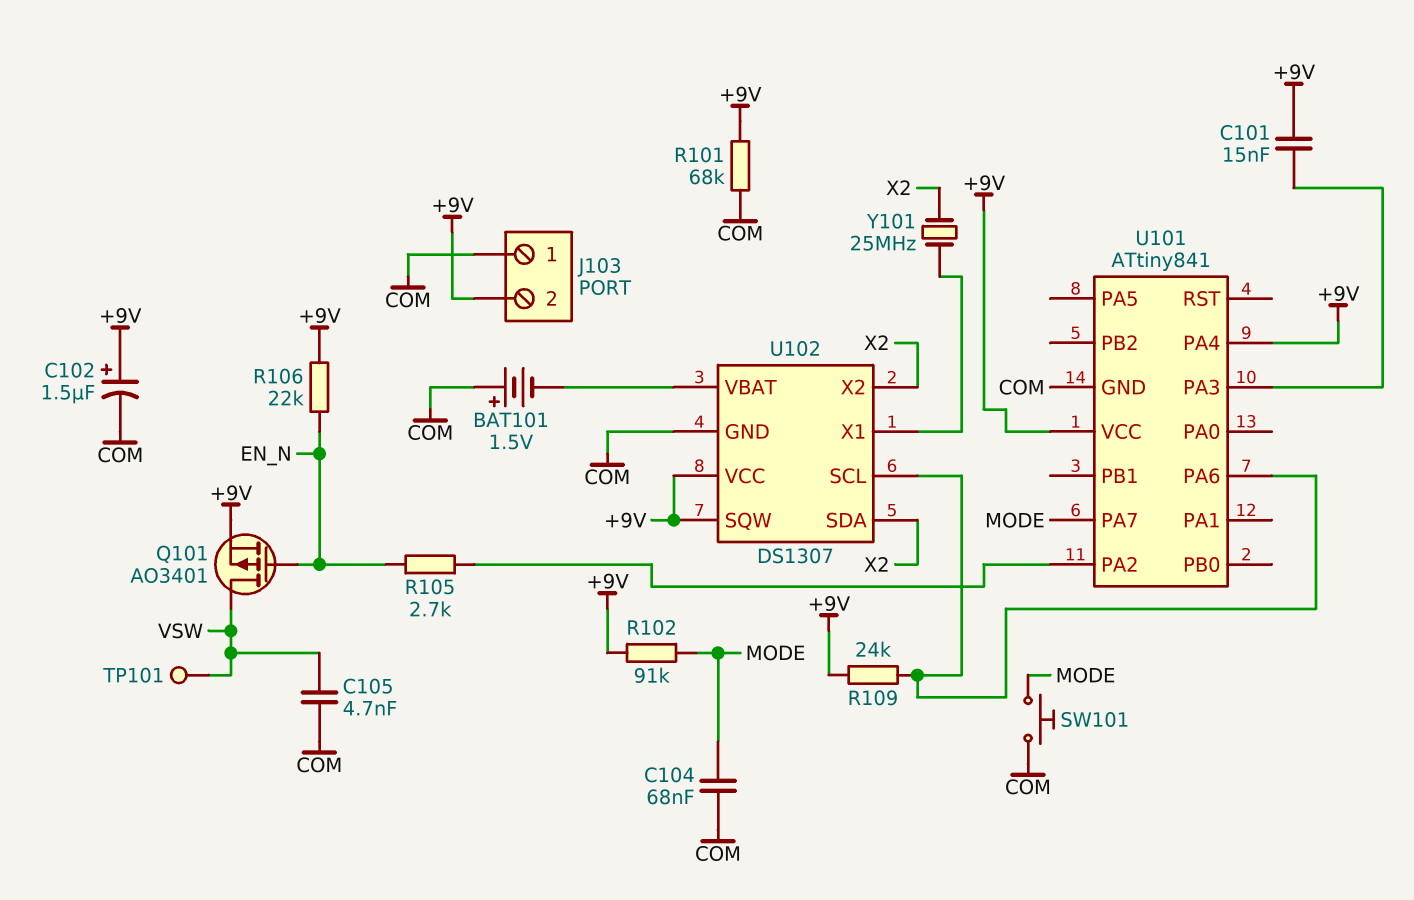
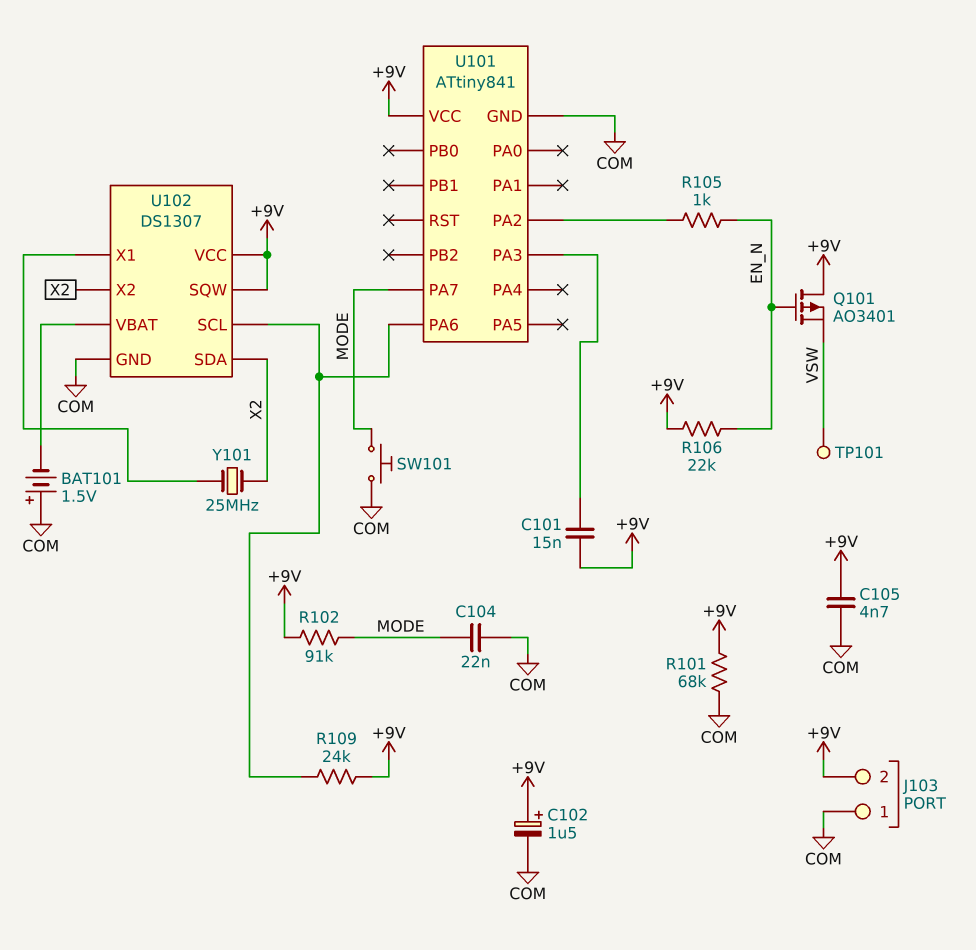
C104: 68nF (COM, MODE) -> 22nF (COM, MODE)
C105: 4.7nF (COM, VSW) -> 4.7nF (+9V, COM)
Q101: PMOS AO3401 (G EN_N, D VSW, S +9V) -> PMOS AO3401 (G EN_N, D +9V, S VSW)
R105: 2.7k (EN_N, U101/PA2) -> 1k (EN_N, U101/PA2)
U101 pin PA4: +9V -> none

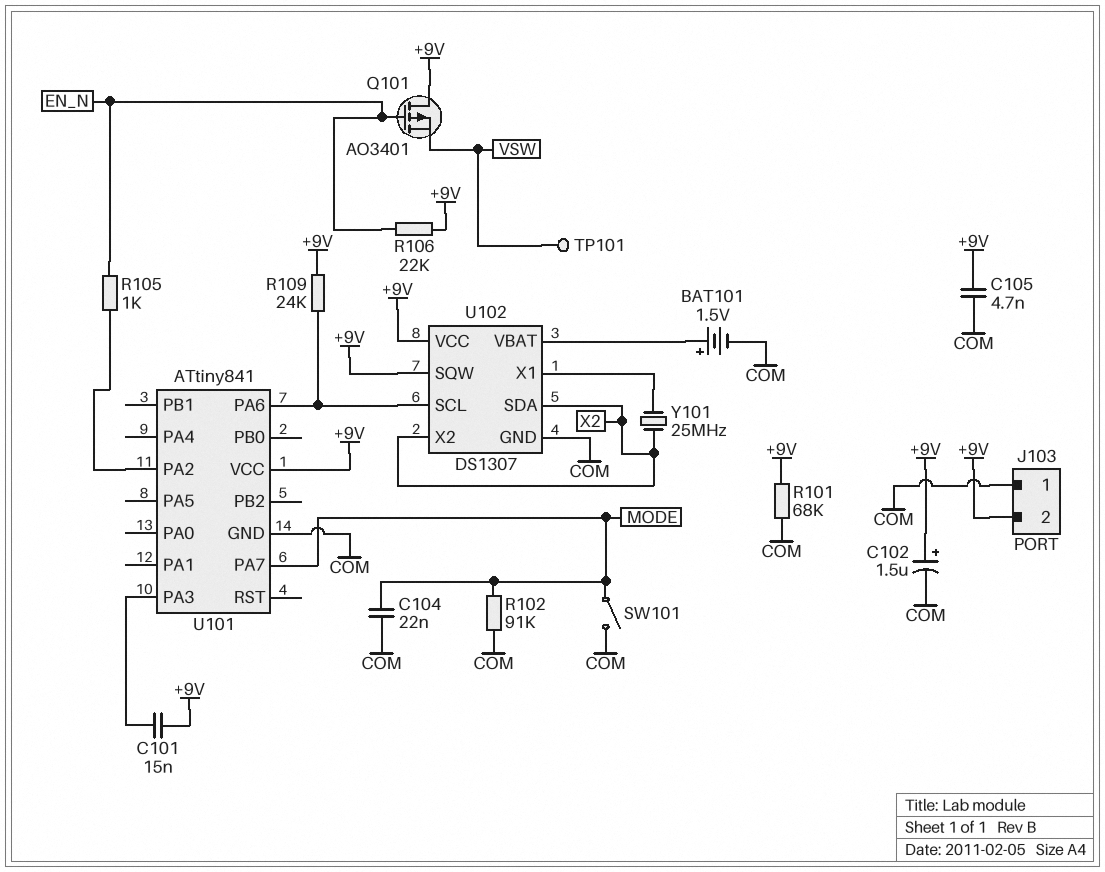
BAT101: 1.5V (plus COM, minus U102/VBAT) -> 1.5V (plus U102/VBAT, minus COM)
R102: 91k (+9V, MODE) -> 91k (COM, MODE)
SW101: button (COM, MODE) -> switch (COM, MODE)

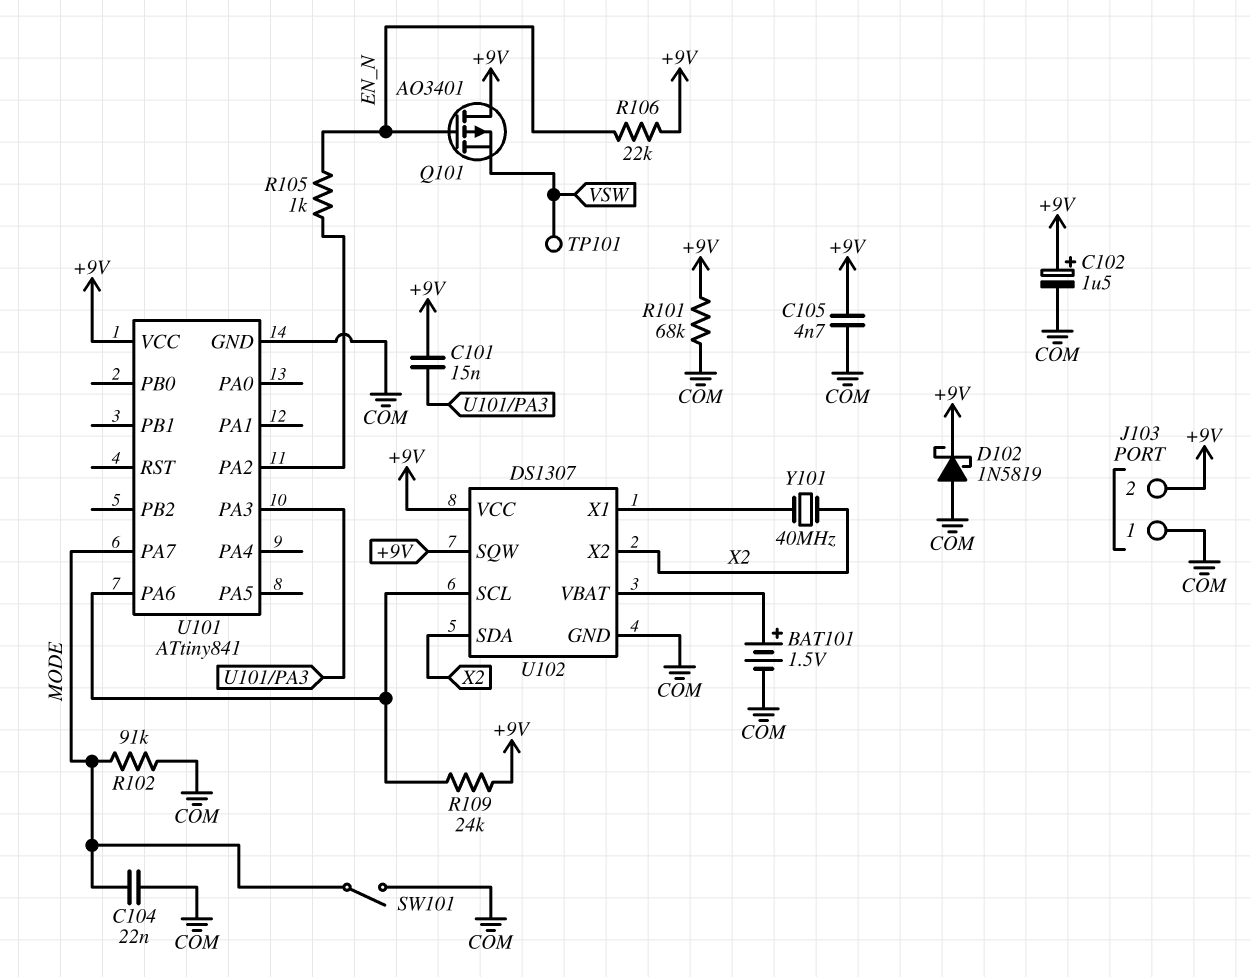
D102: none -> schottky 1N5819 (A COM, K +9V)
Y101: 25MHz (U102/X1, X2) -> 40MHz (U102/X1, X2)

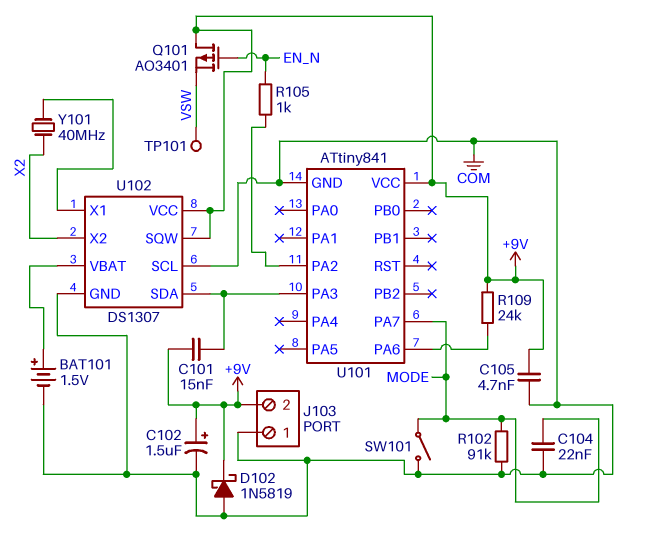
R101: 68k (+9V, COM) -> none
R106: 22k (+9V, EN_N) -> none
U102 pin SCL: U101/PA6 -> COM
U102 pin SDA: X2 -> U101/PA3

